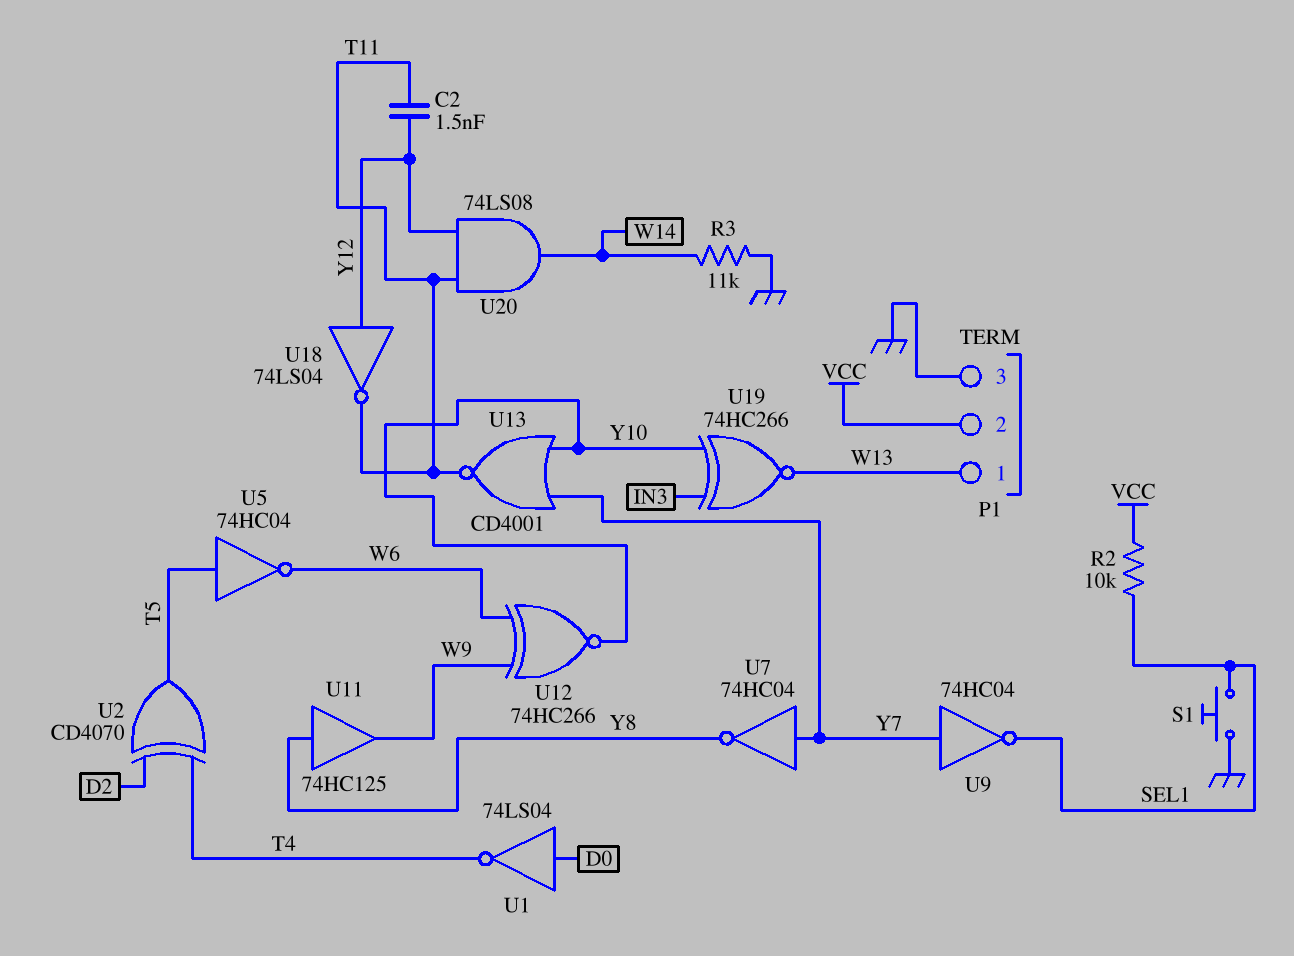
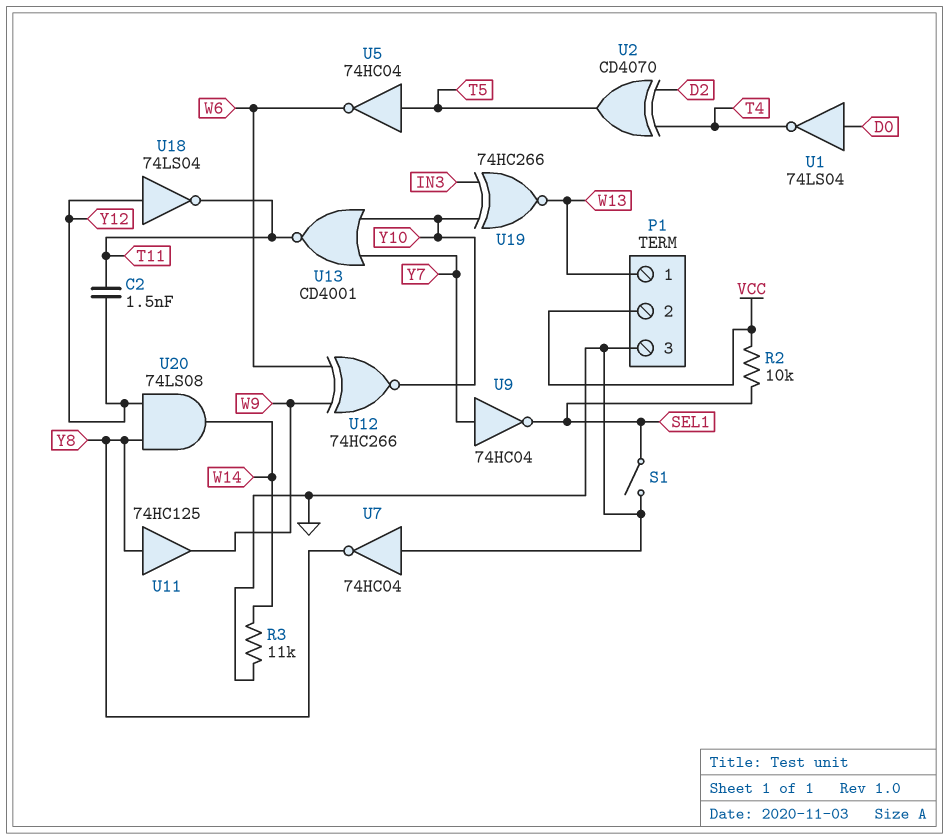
S1: button (GND, SEL1) -> switch (GND, SEL1)
U7: NOT 74HC04 (in Y7, out Y8) -> NOT 74HC04 (in GND, out Y8)
U20: AND 74LS08 (in T11, in Y12, out W14) -> AND 74LS08 (in Y8, in Y12, out W14)

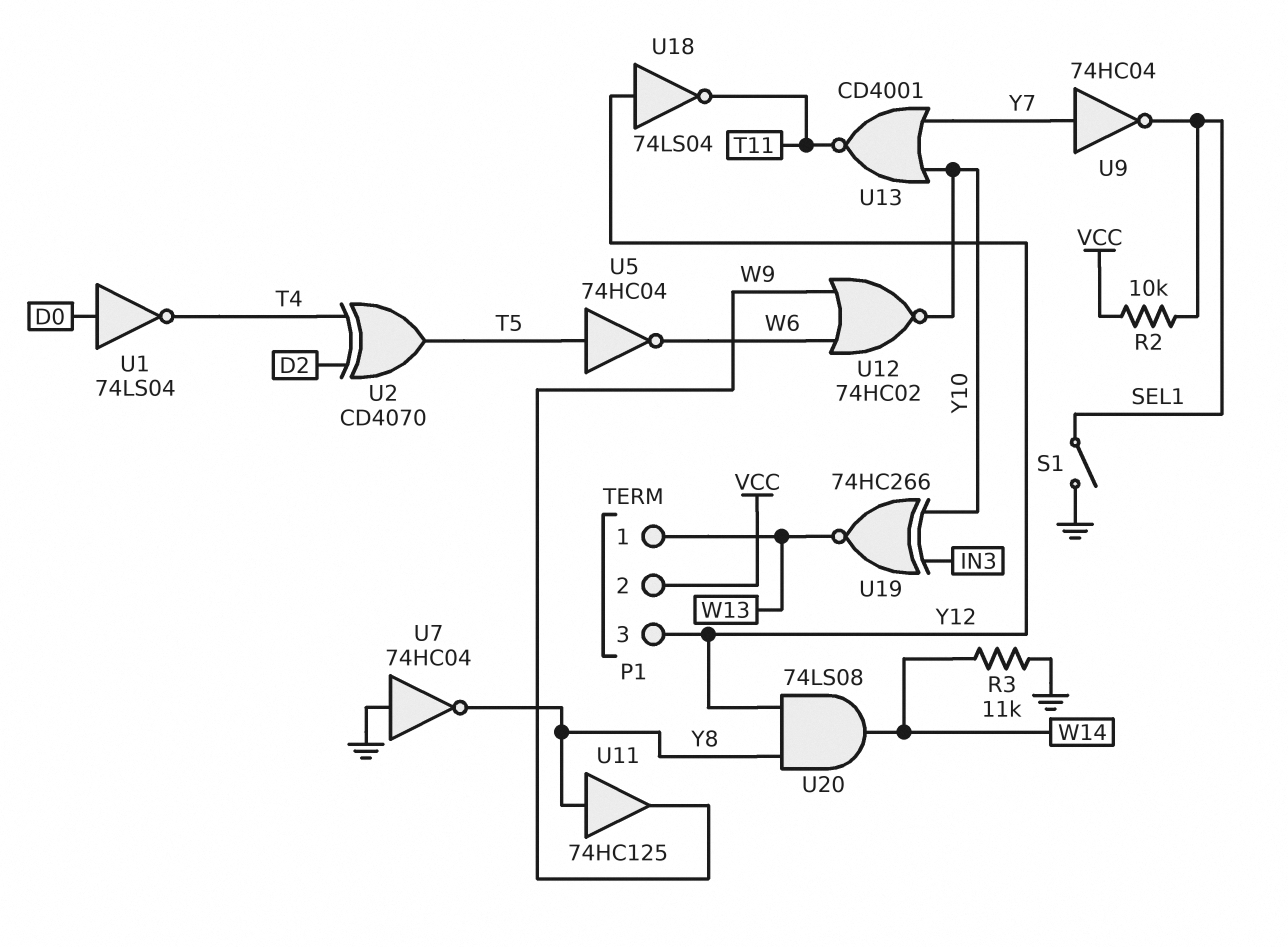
C2: 1.5nF (T11, Y12) -> none
P1 pin 3: GND -> Y12
U12: XNOR 74HC266 (in W6, in W9, out Y10) -> NOR 74HC02 (in W6, in W9, out Y10)

